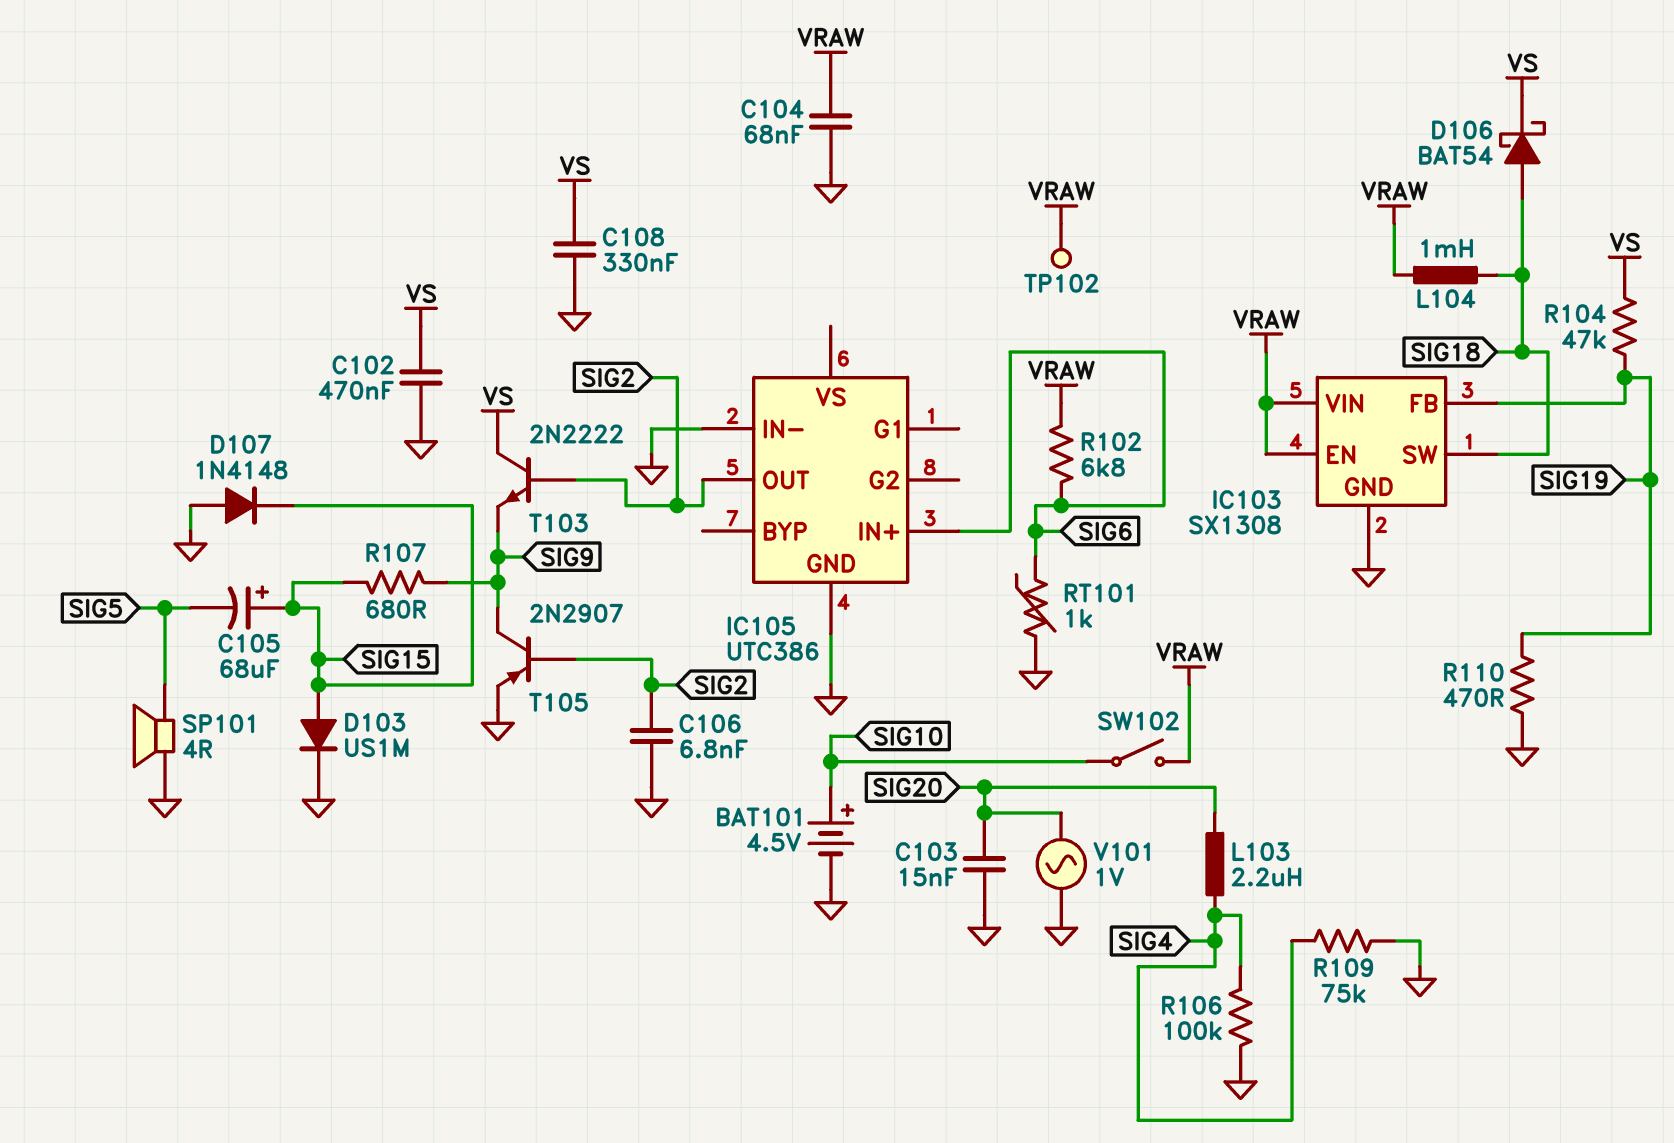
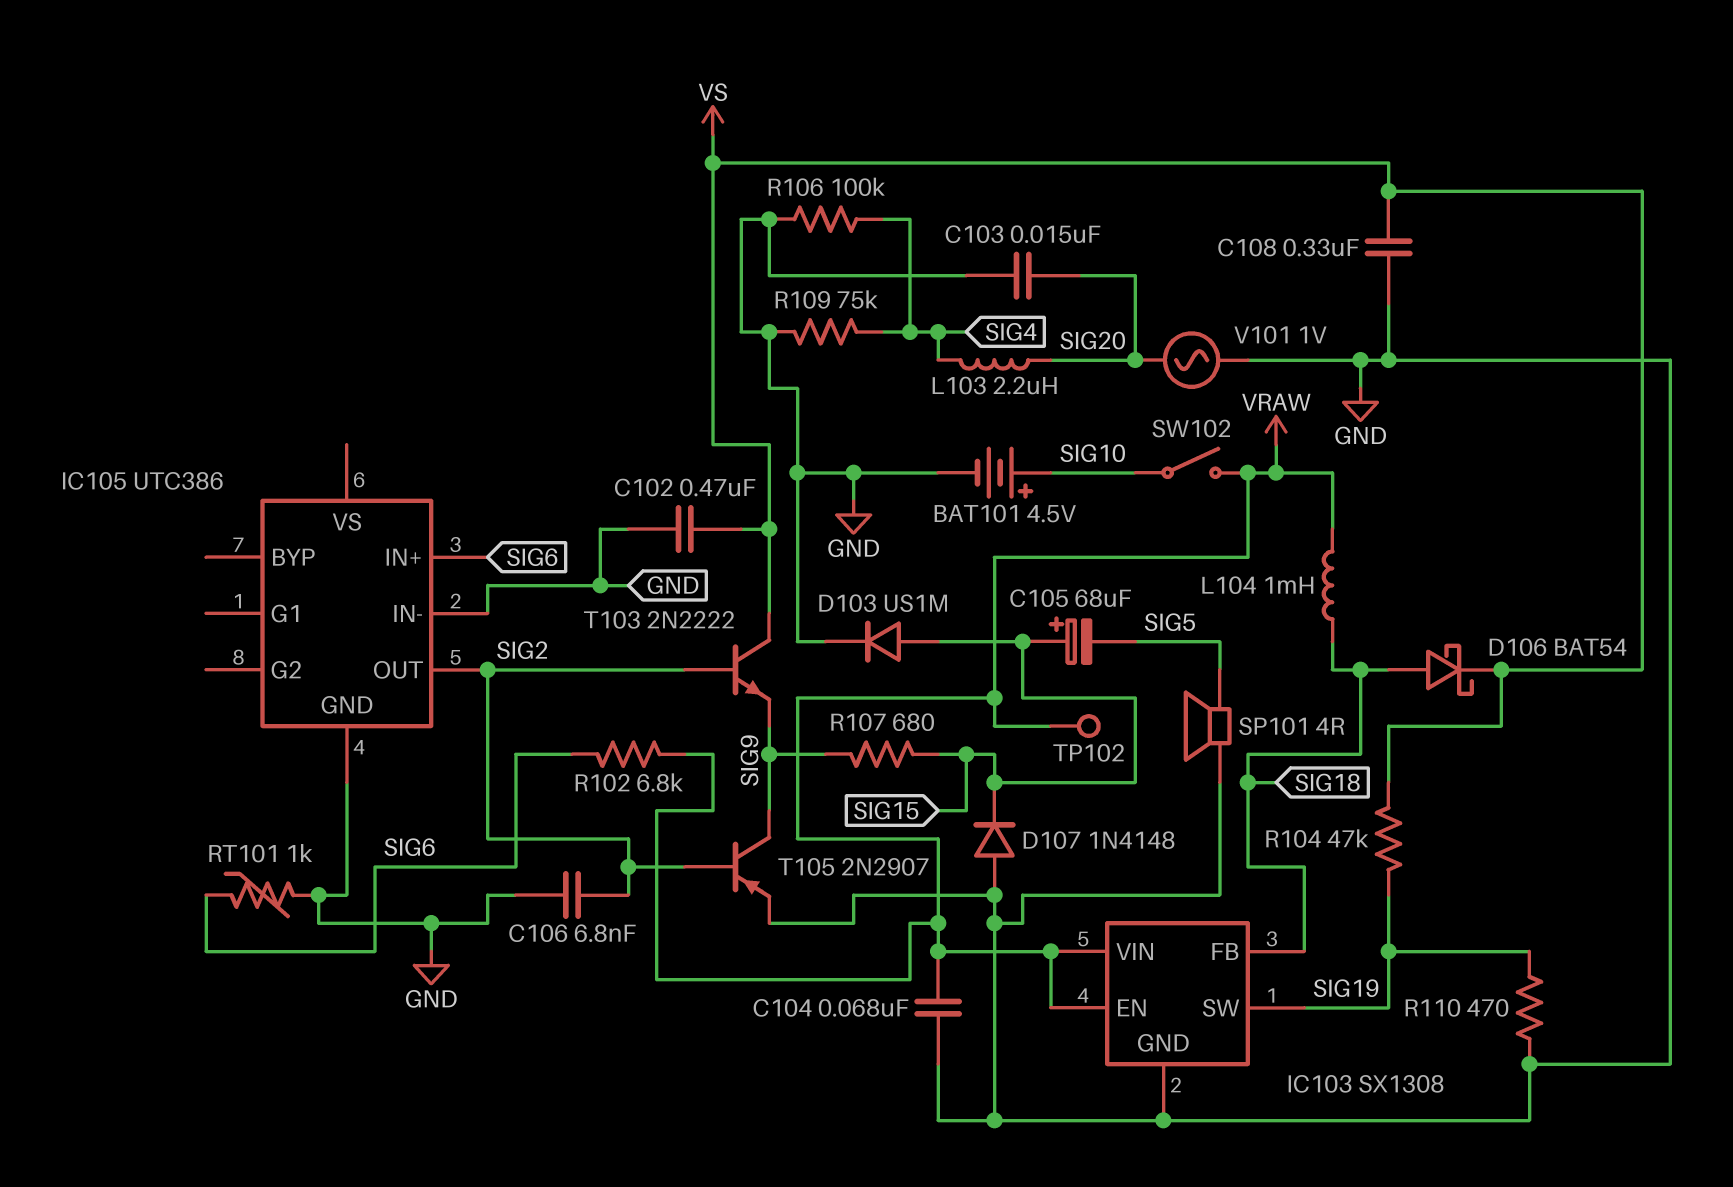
IC103 pin FB: SIG19 -> SIG18
IC103 pin SW: SIG18 -> SIG19

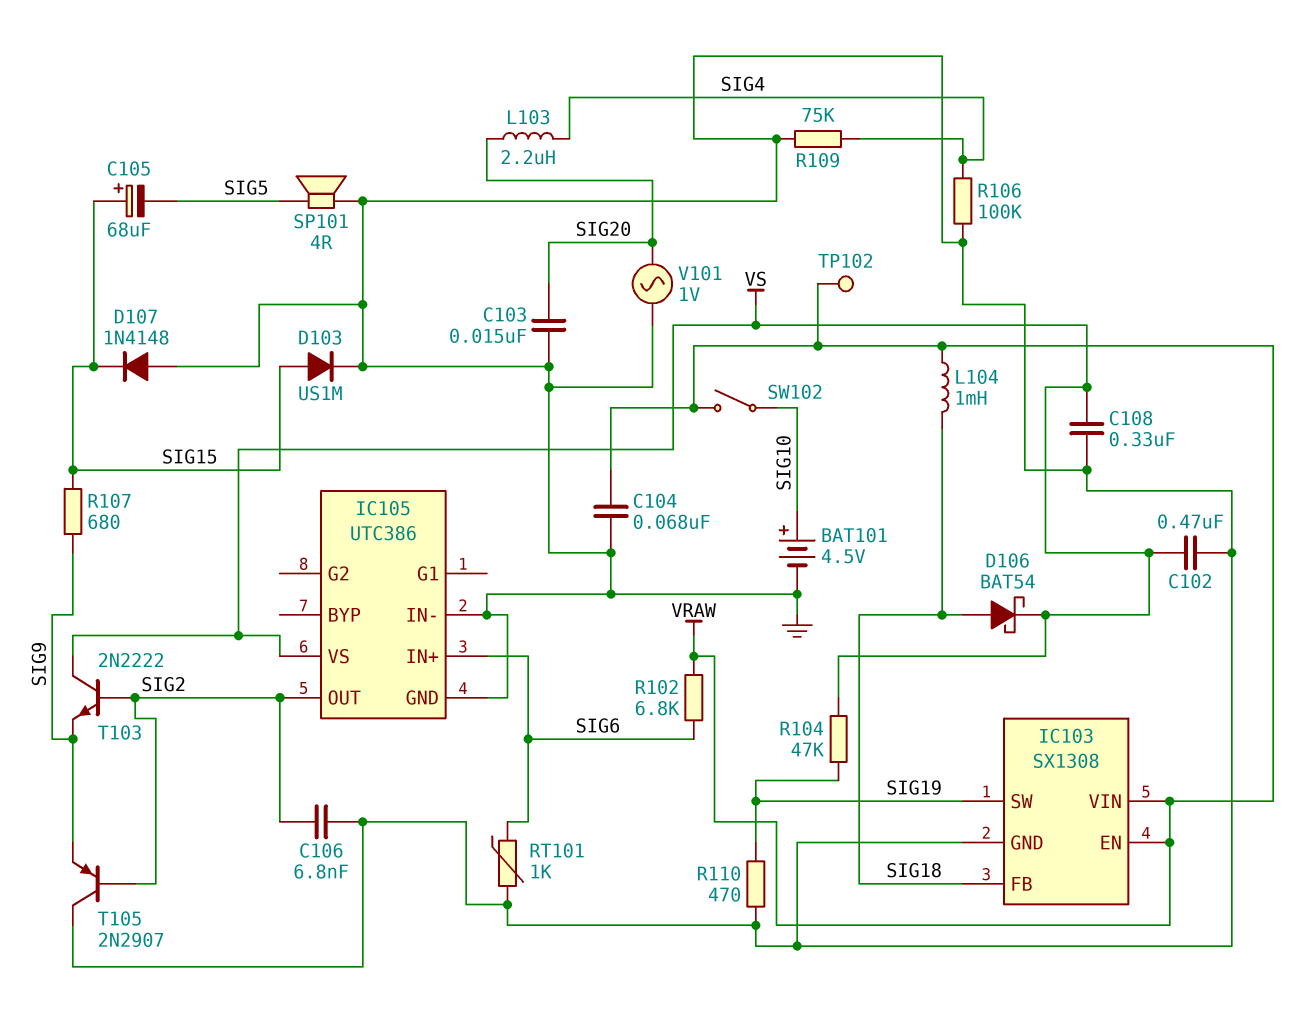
IC105 pin VS: none -> VS
T105: PNP 2N2907 (B SIG2, C SIG9, E GND) -> PNP 2N2907 (B SIG2, C GND, E SIG9)

